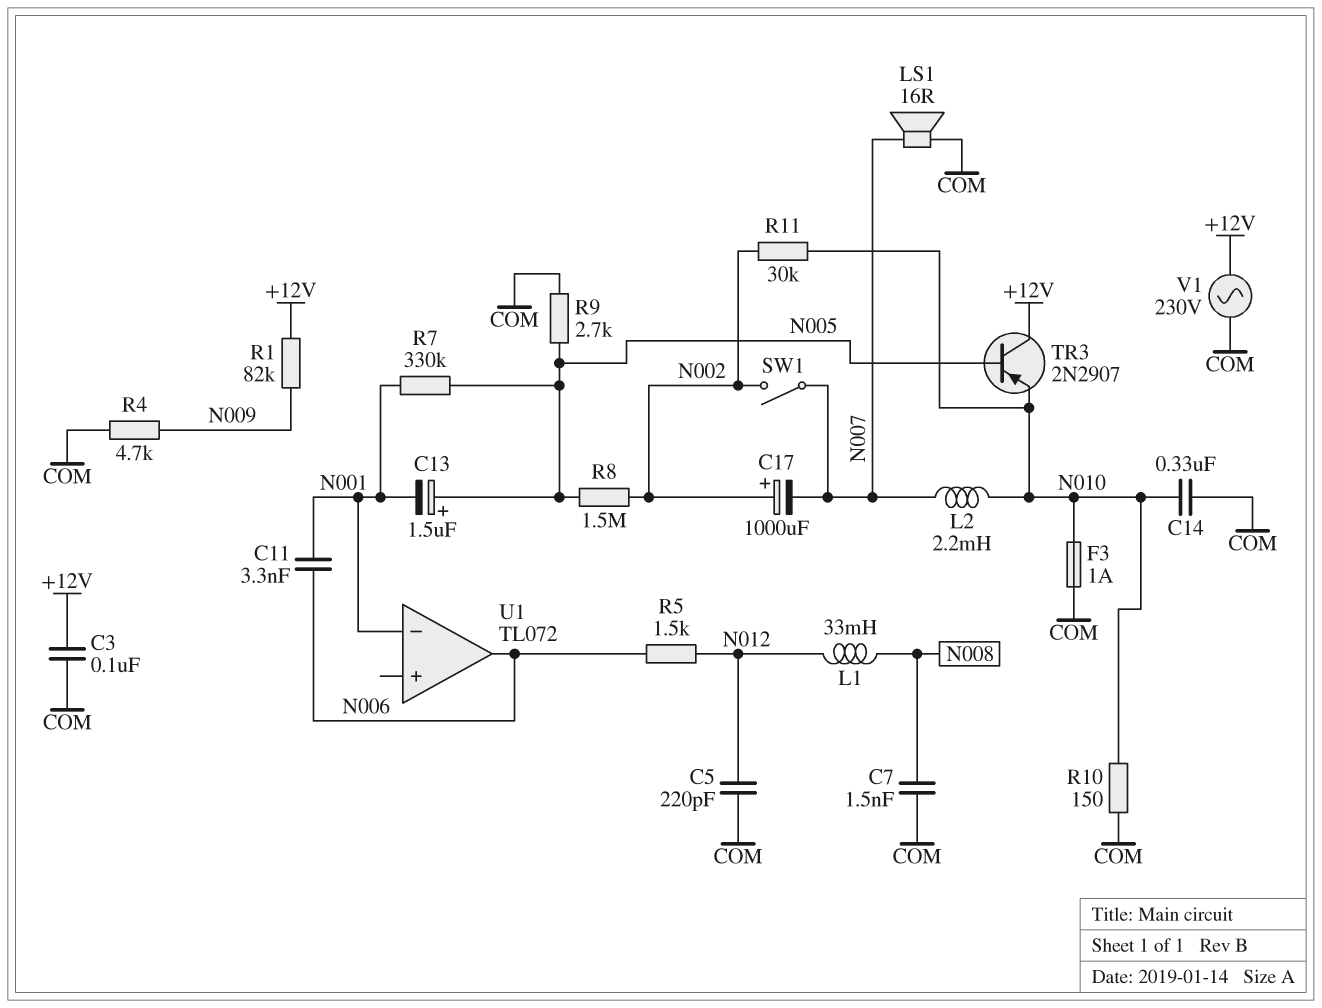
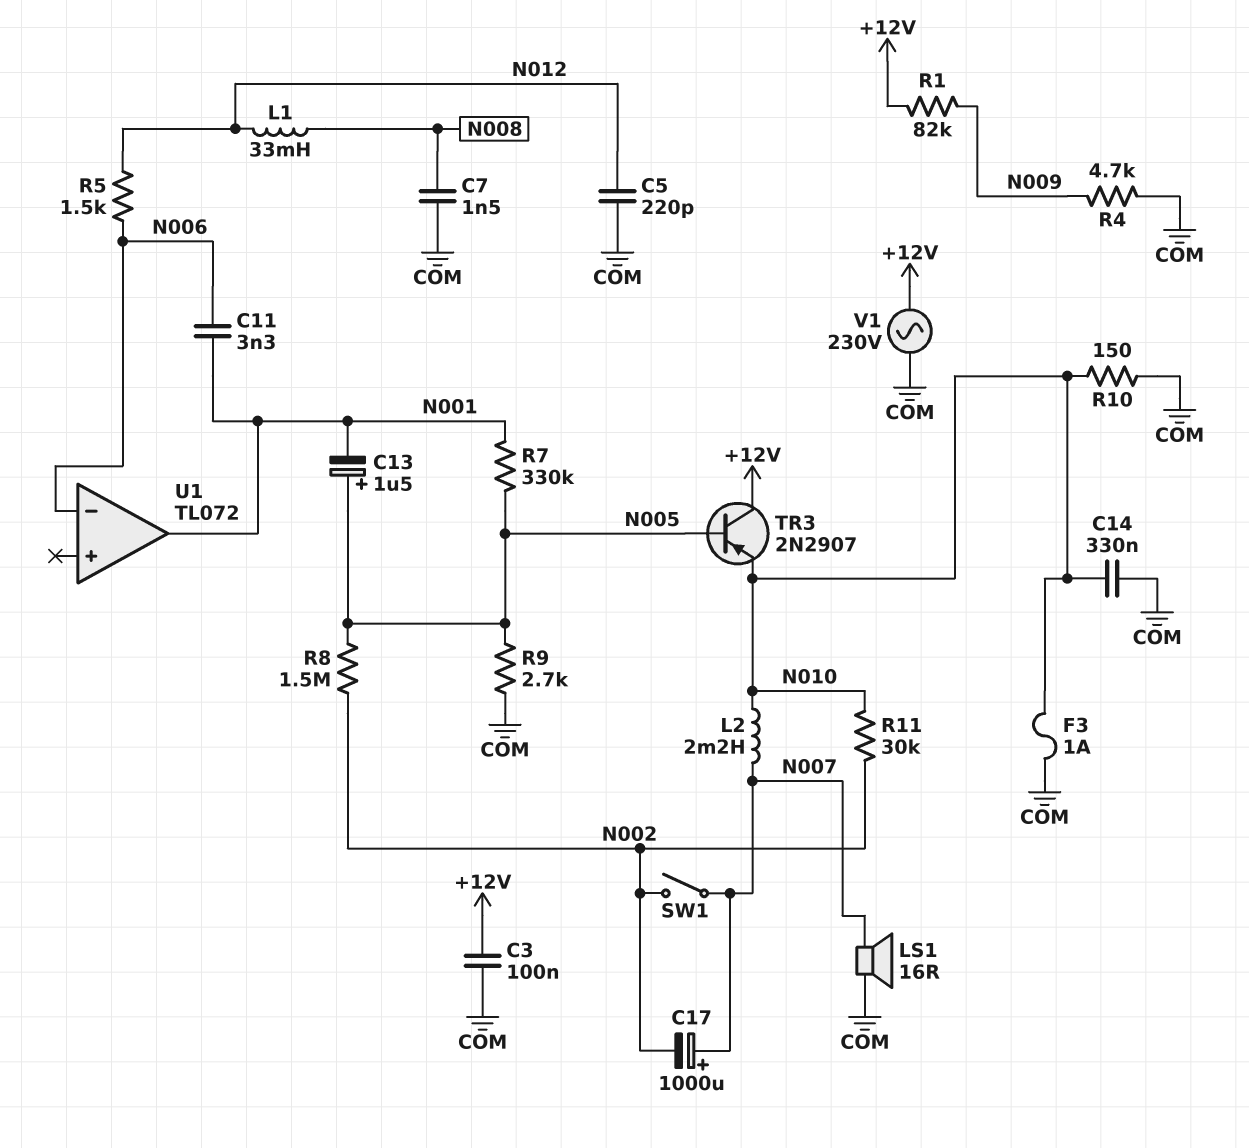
C17: 1000uF (plus N002, minus N007) -> 1000uF (plus N007, minus N002)
U1 pin in-: N001 -> N006
U1 pin out: N006 -> N001

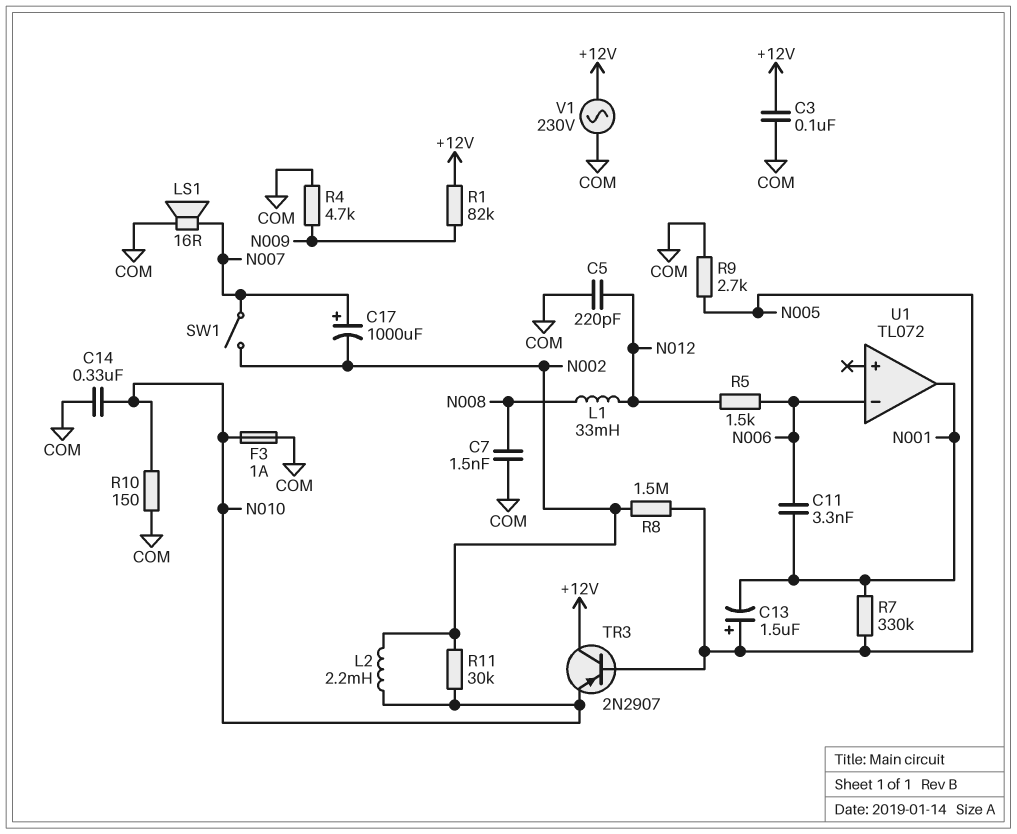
L2: 2.2mH (N007, N010) -> 2.2mH (N002, N010)

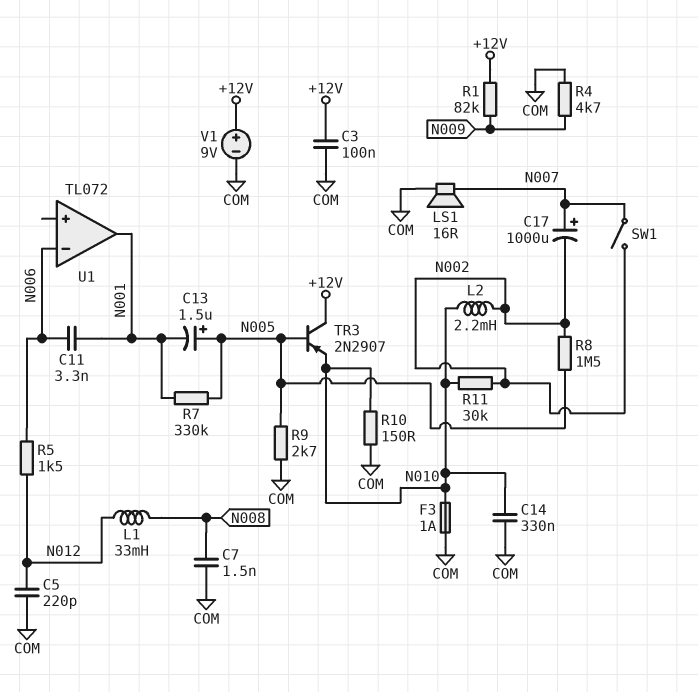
V1: AC 230V (+12V, COM) -> 9V (plus +12V, minus COM)

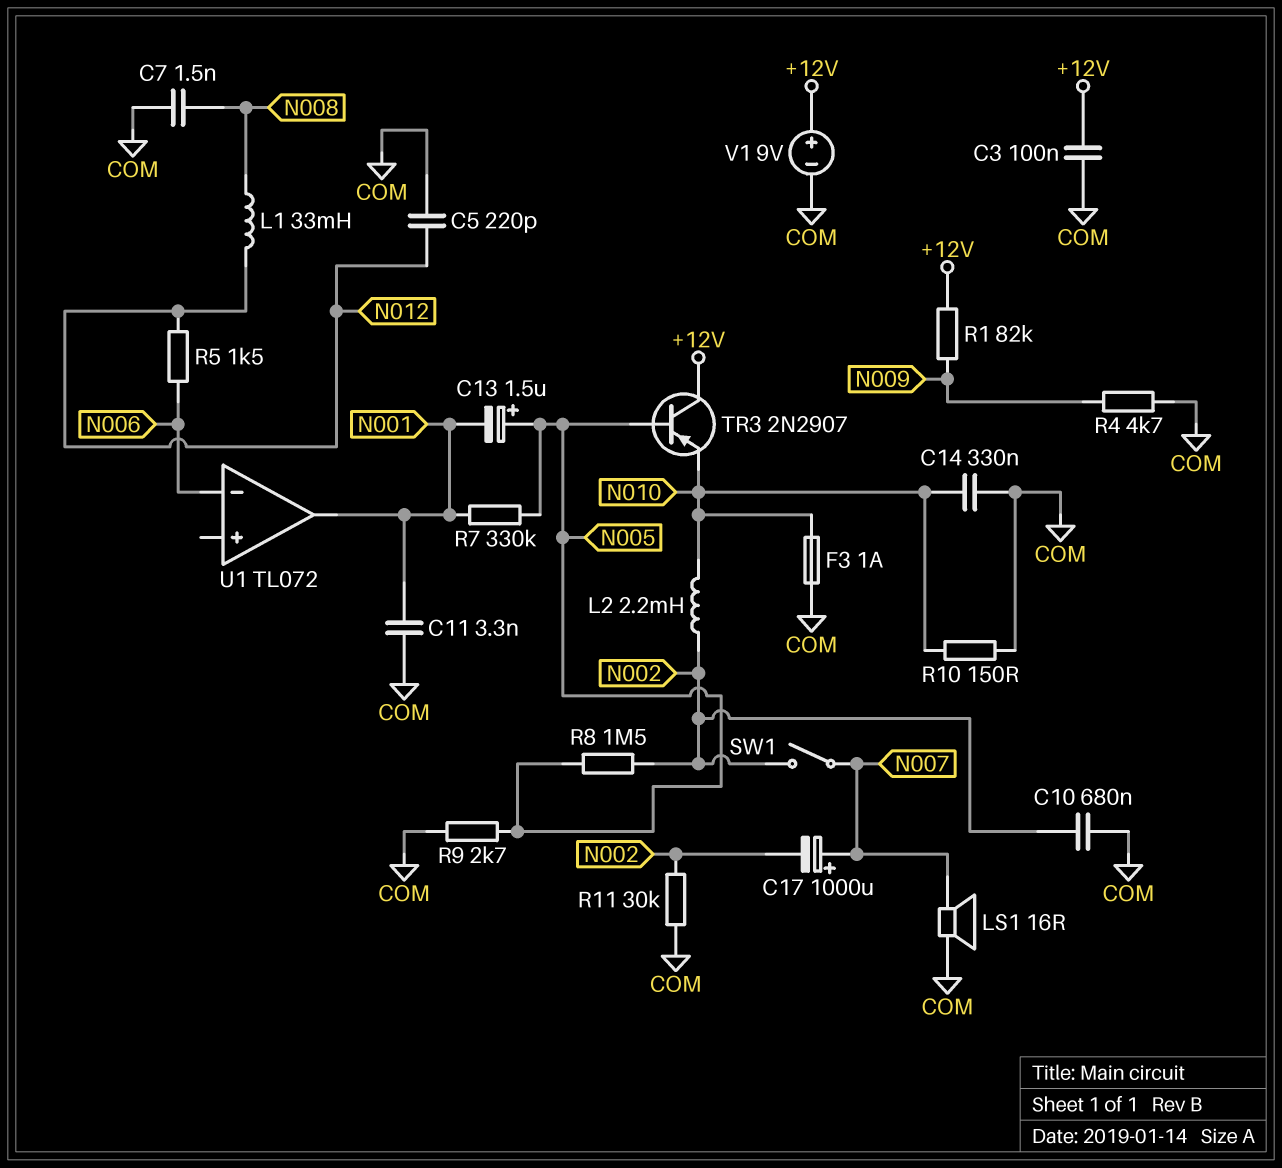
C10: none -> 680nF (COM, N002)
C11: 3.3nF (N001, N006) -> 3.3nF (COM, N001)
R11: 30k (N002, N010) -> 30k (COM, N002)

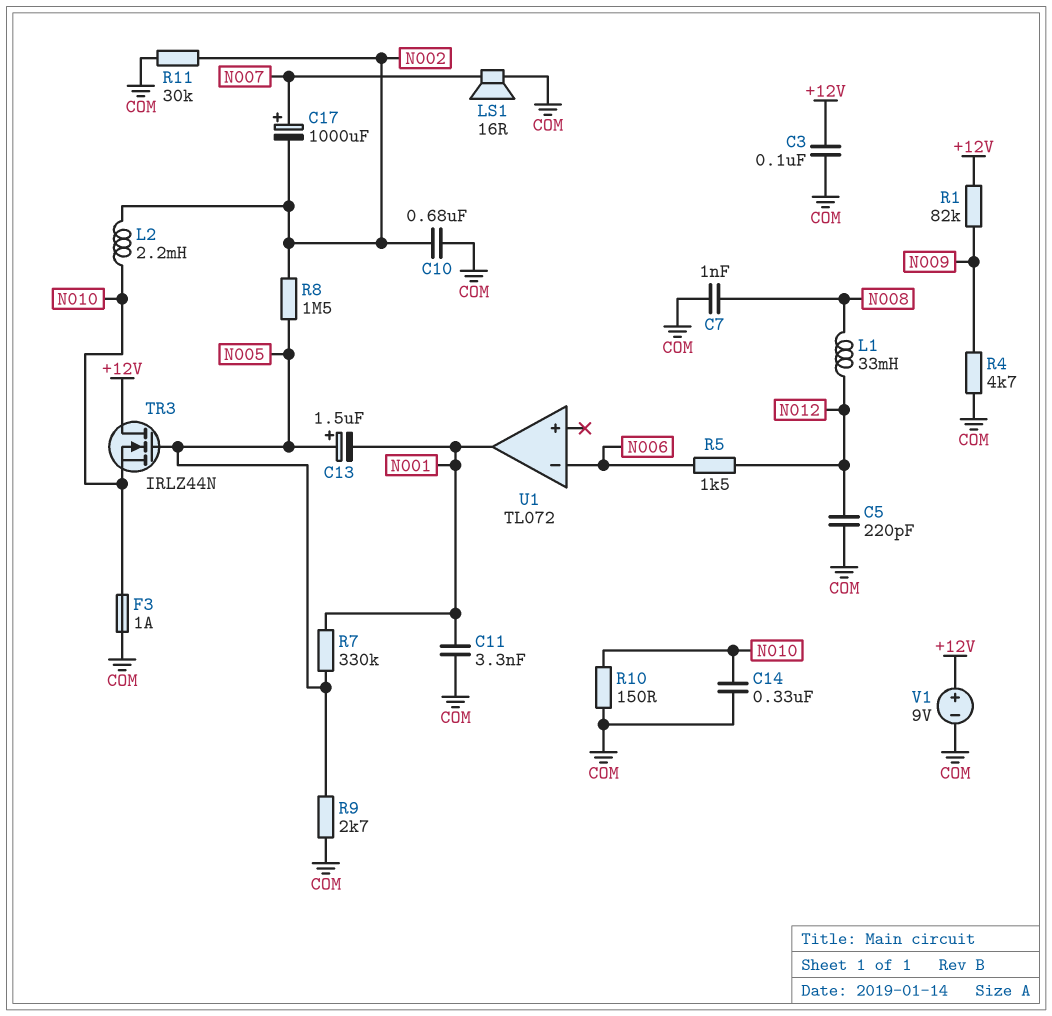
C7: 1.5nF (COM, N008) -> 1nF (COM, N008)
SW1: switch (N002, N007) -> none
TR3: PNP 2N2907 (B N005, C +12V, E N010) -> NMOS IRLZ44N (G N005, D +12V, S N010)

